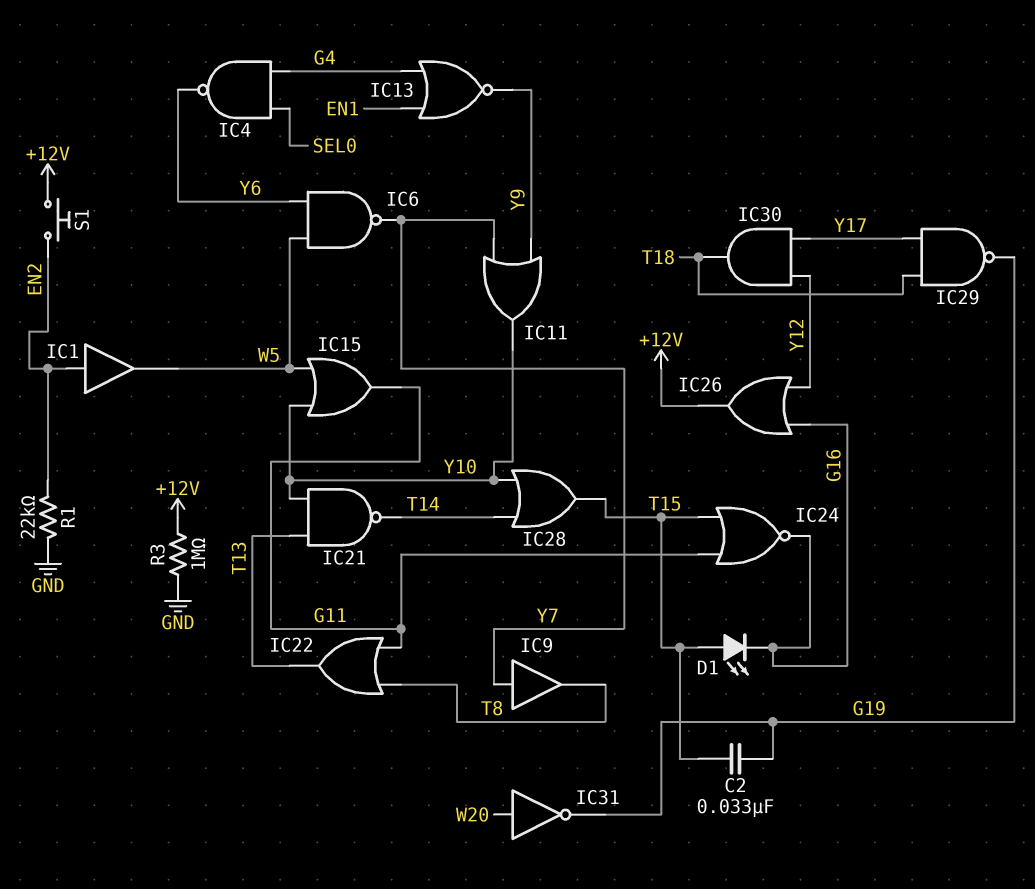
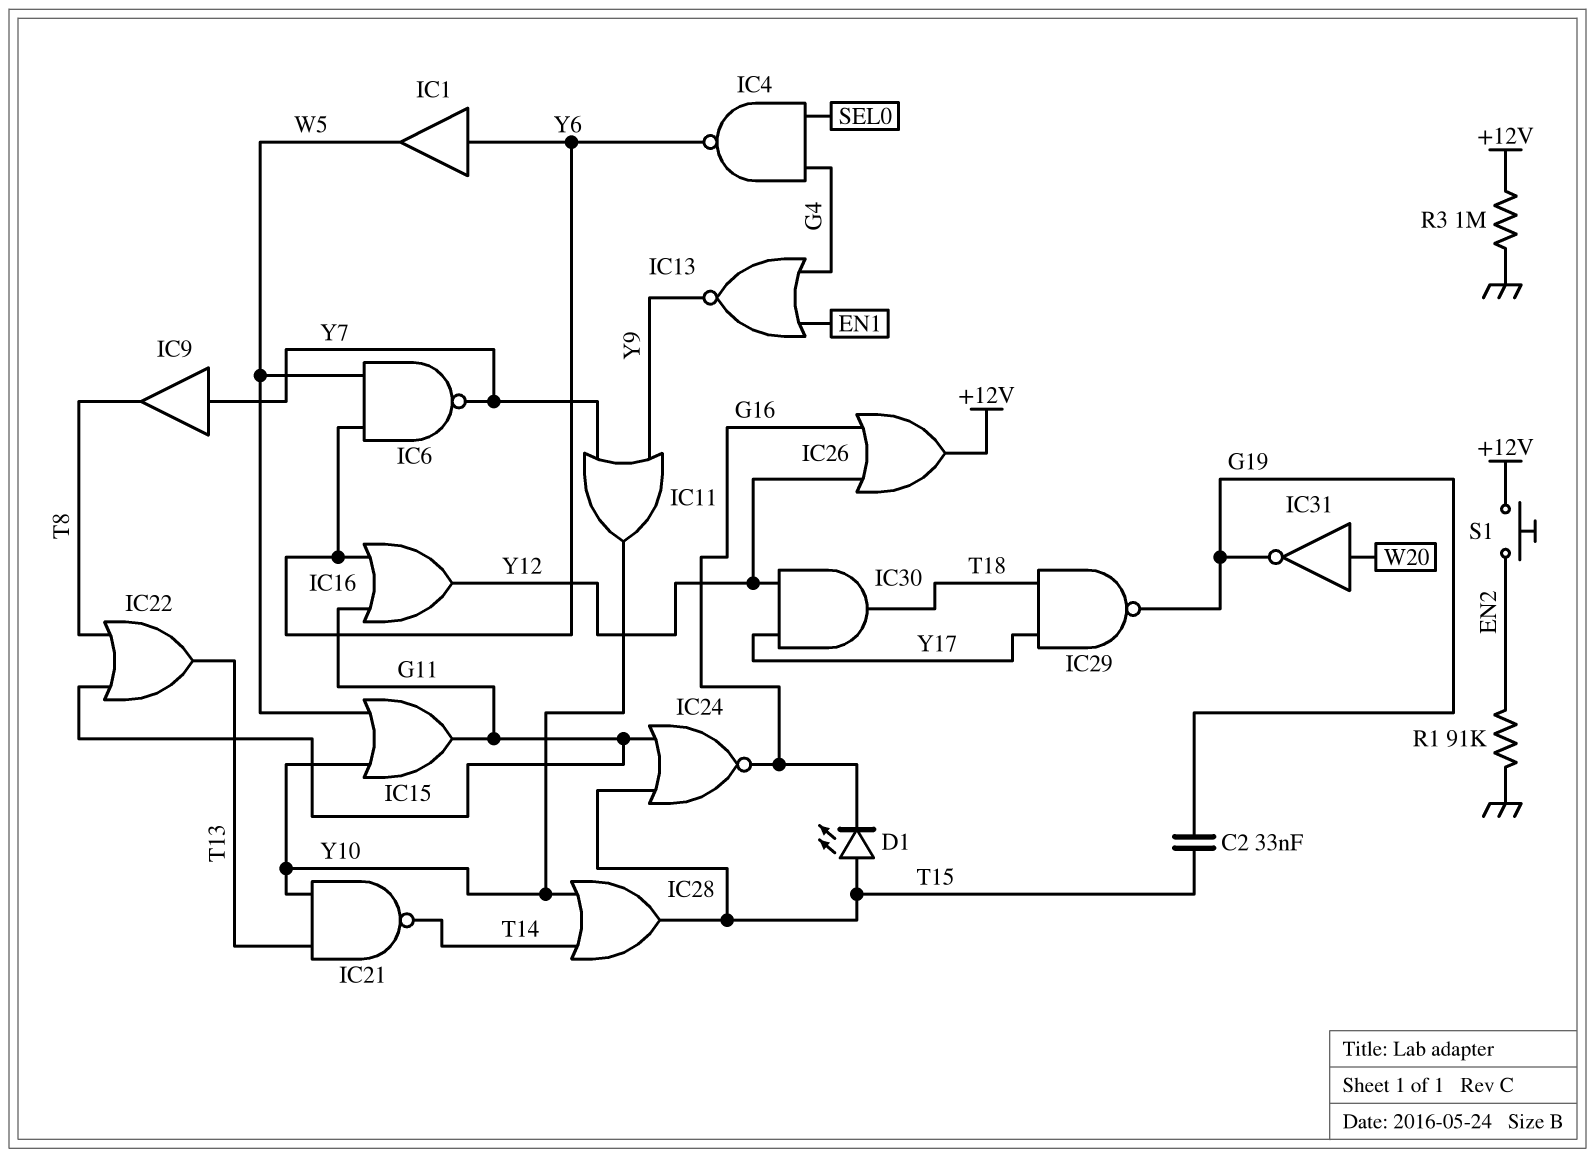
IC1: buffer (in EN2, out W5) -> buffer (in Y6, out W5)
IC16: none -> OR (in G11, in Y6, out Y12)
R1: 22k (EN2, GND) -> 91k (EN2, GND)

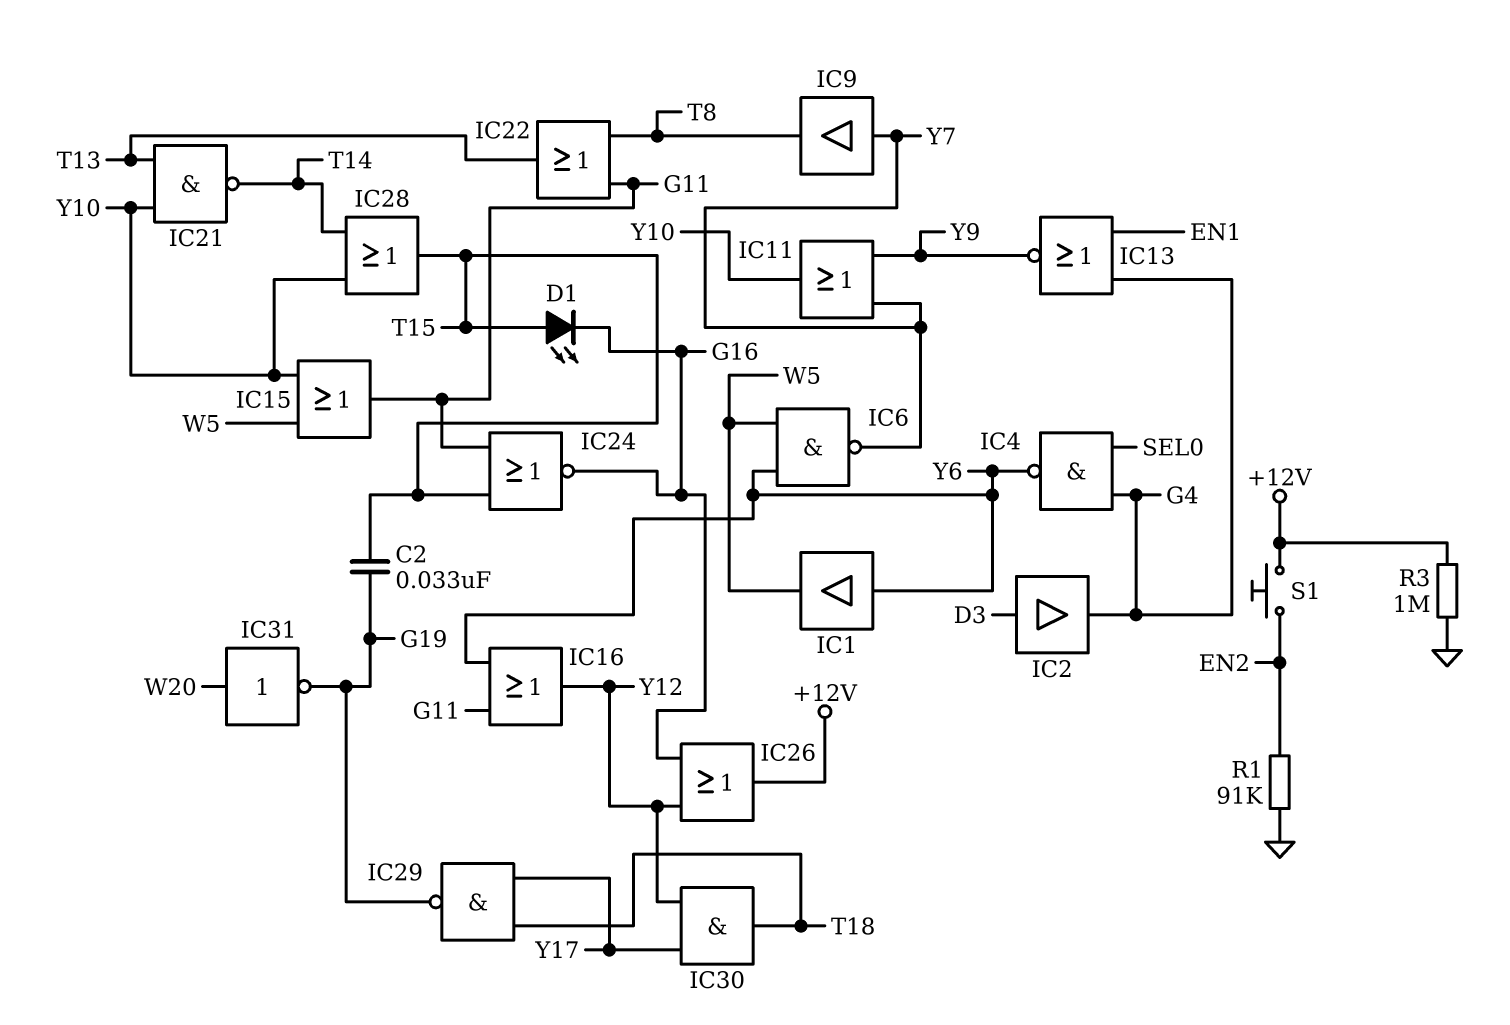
IC2: none -> buffer (in D3, out G4)

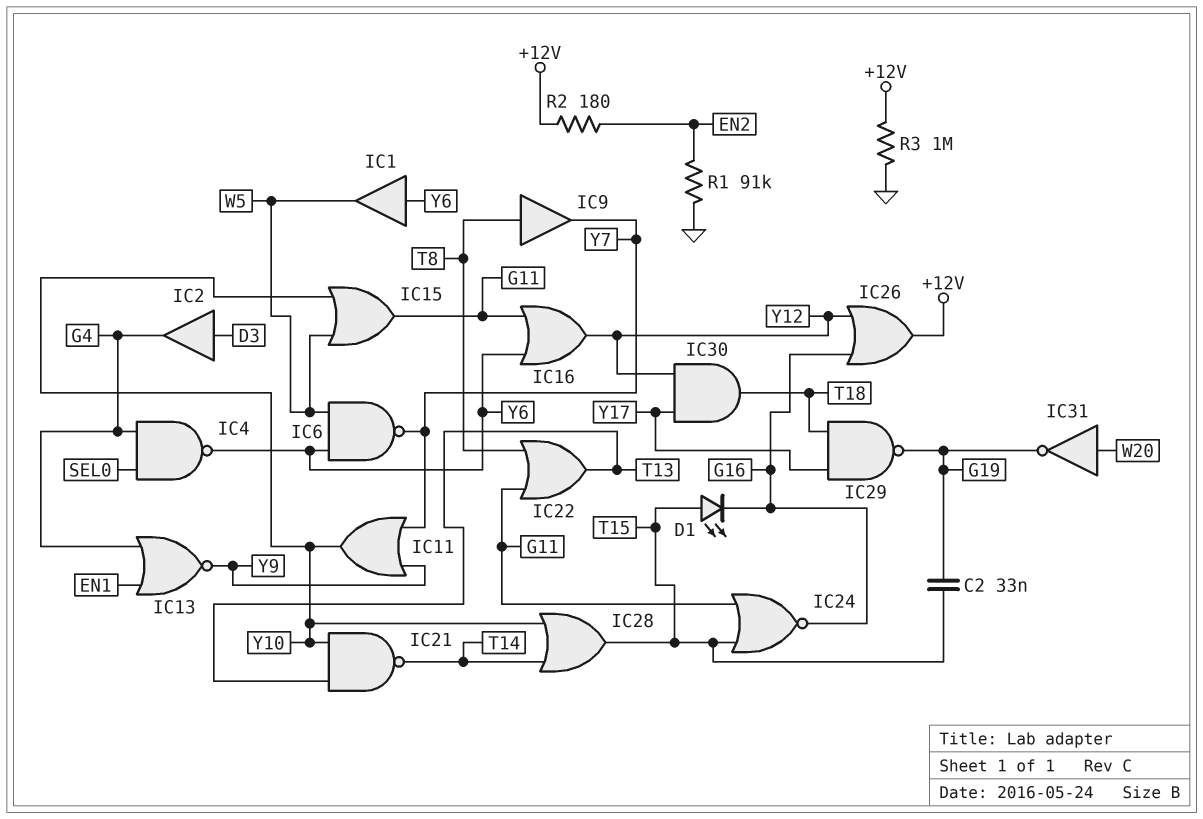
IC9: buffer (in Y7, out T8) -> buffer (in T8, out Y7)
R2: none -> 180 (+12V, EN2)
S1: button (+12V, EN2) -> none

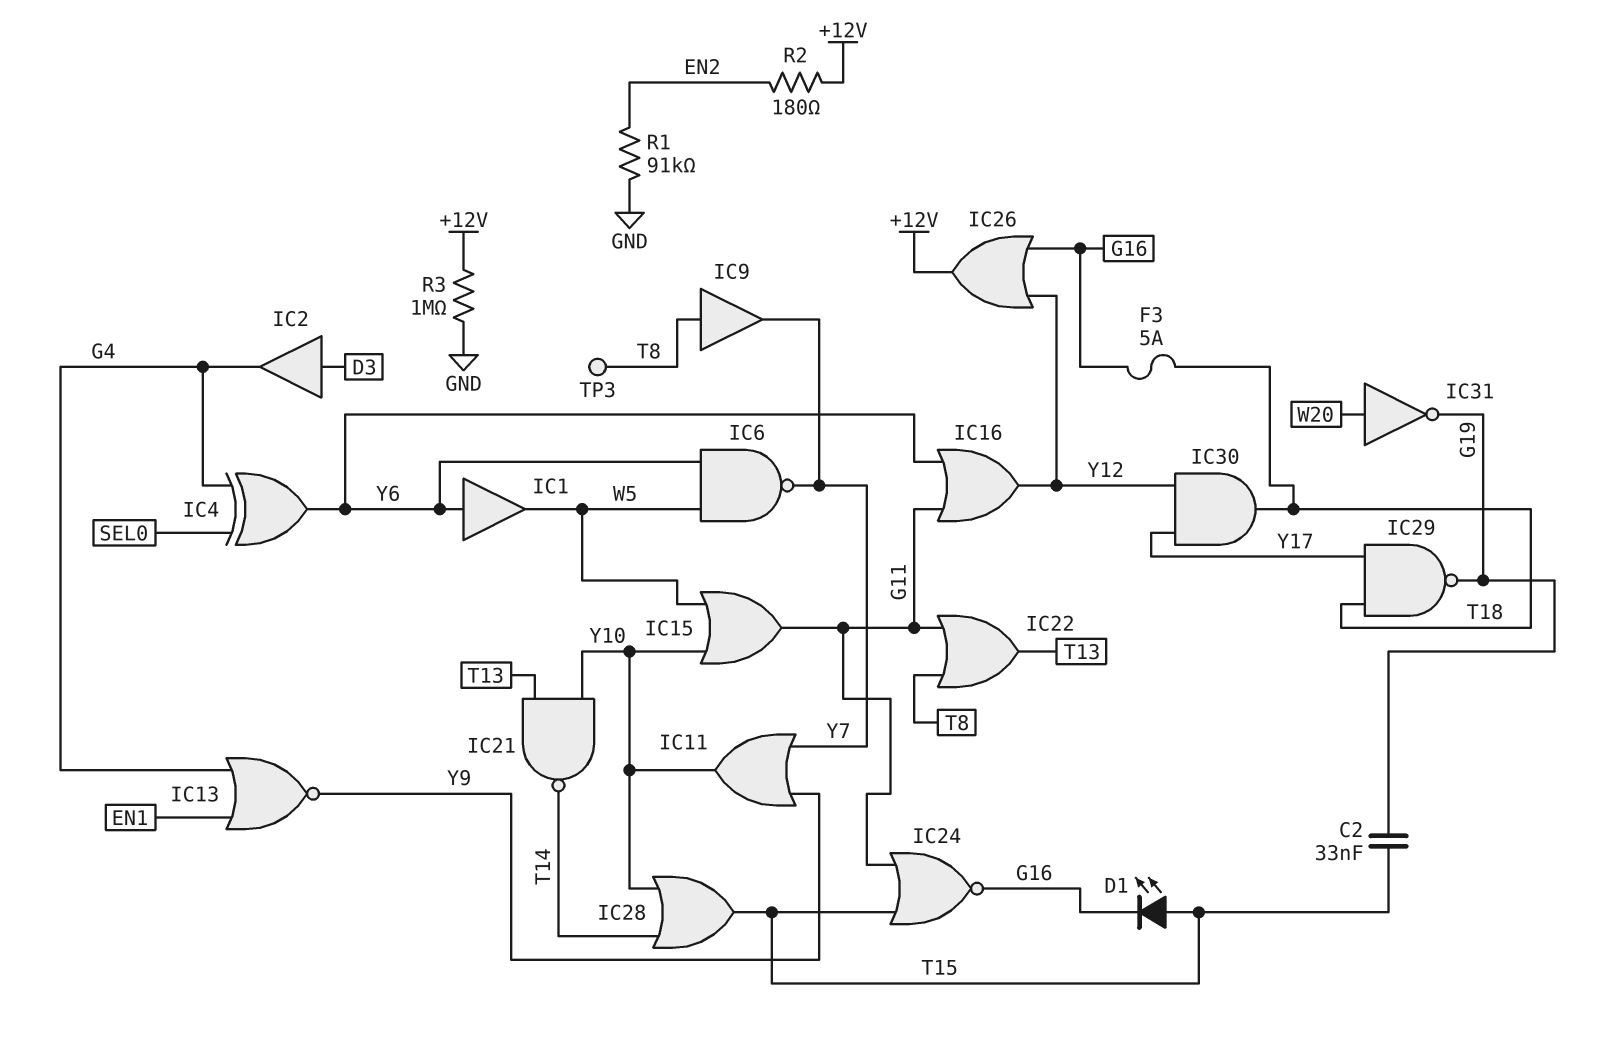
F3: none -> 5A (G16, T18)
IC4: NAND (in G4, in SEL0, out Y6) -> XOR (in G4, in SEL0, out Y6)
TP3: none -> test point (T8)

